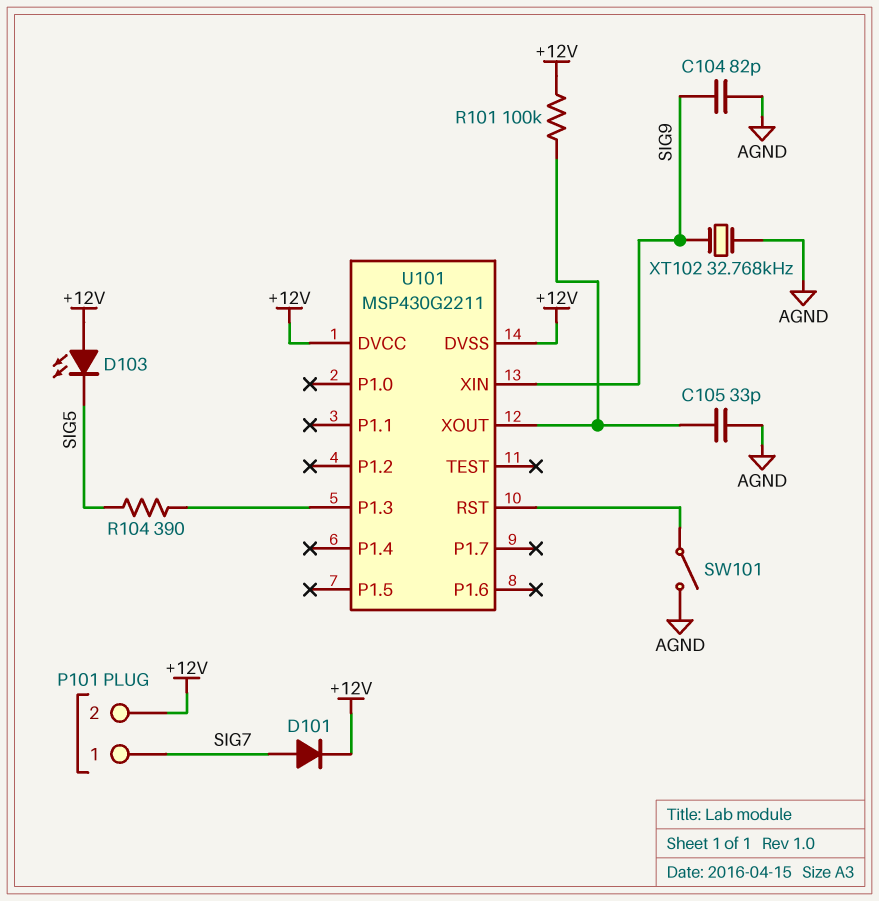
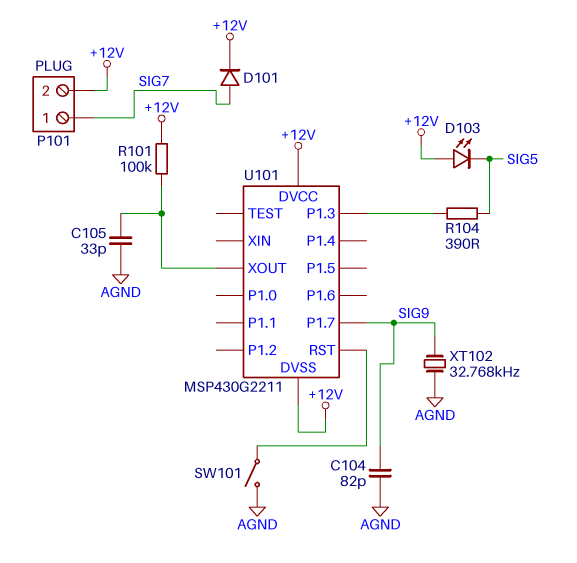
U101 pin P1.7: none -> SIG9
U101 pin XIN: SIG9 -> none

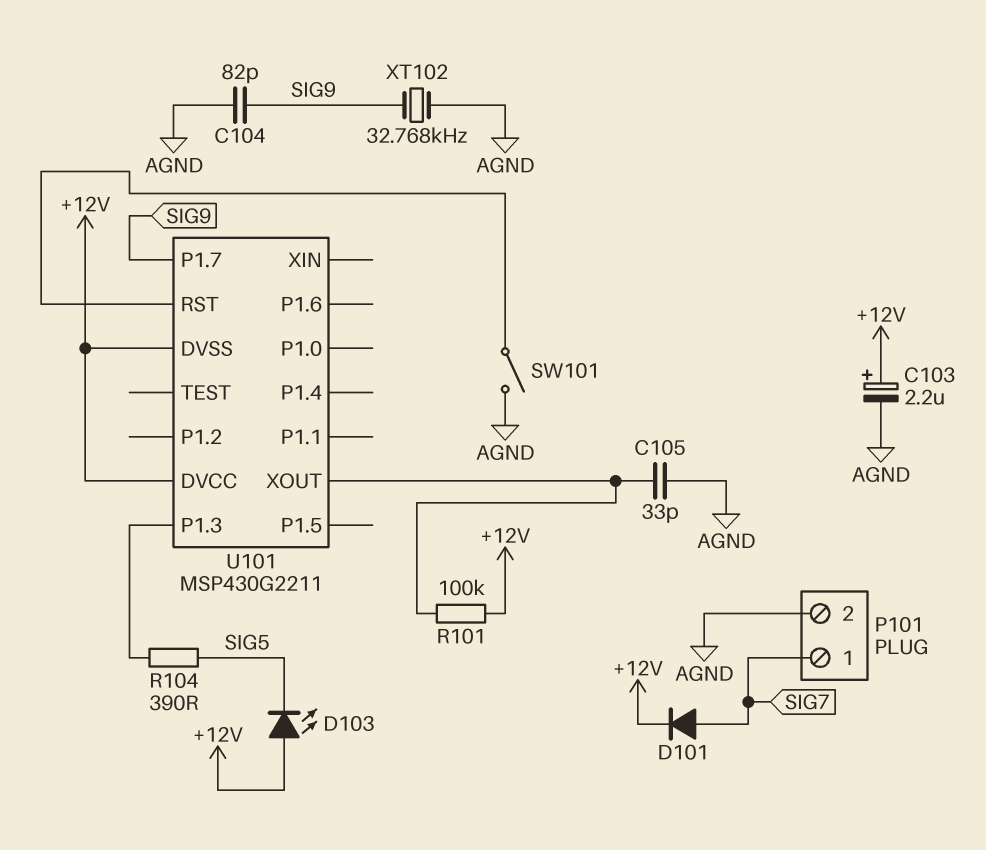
C103: none -> 2.2uF (plus +12V, minus AGND)
P101 pin 2: +12V -> AGND

